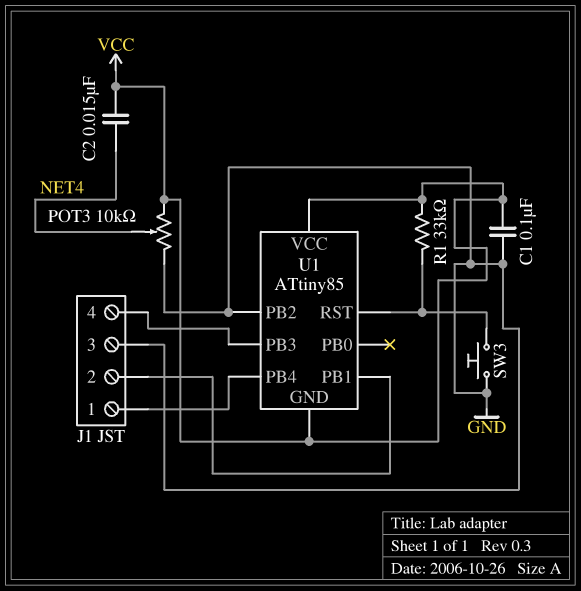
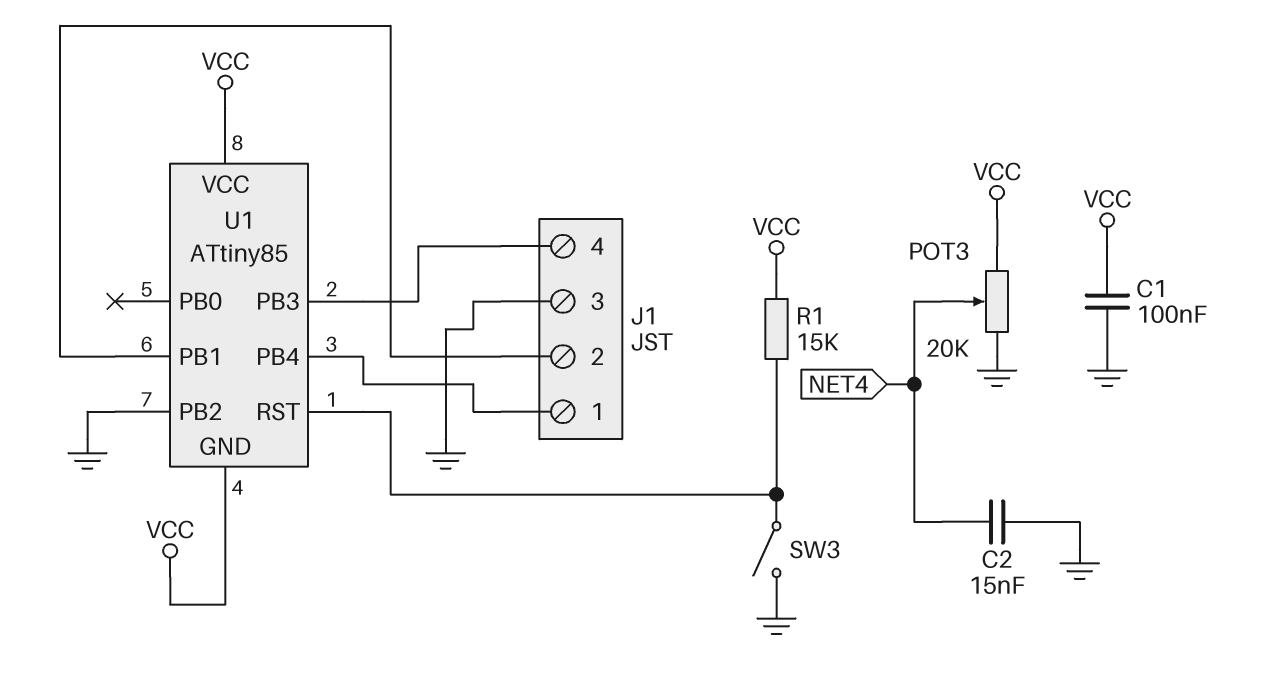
C2: 15nF (NET4, VCC) -> 15nF (GND, NET4)
POT3: 10k (GND, VCC, wiper NET4) -> 20k (GND, VCC, wiper NET4)
R1: 33k (U1/RST, VCC) -> 15k (U1/RST, VCC)
SW3: button (GND, U1/RST) -> switch (GND, U1/RST)

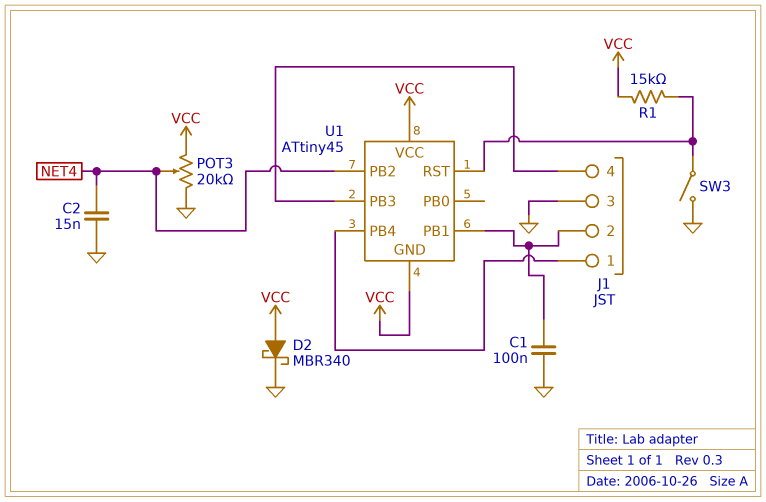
C1: 100nF (GND, VCC) -> 100nF (GND, J1/2)
D2: none -> schottky MBR340 (A VCC, K GND)
U1: ATtiny85 -> ATtiny45
U1 pin PB2: GND -> NET4

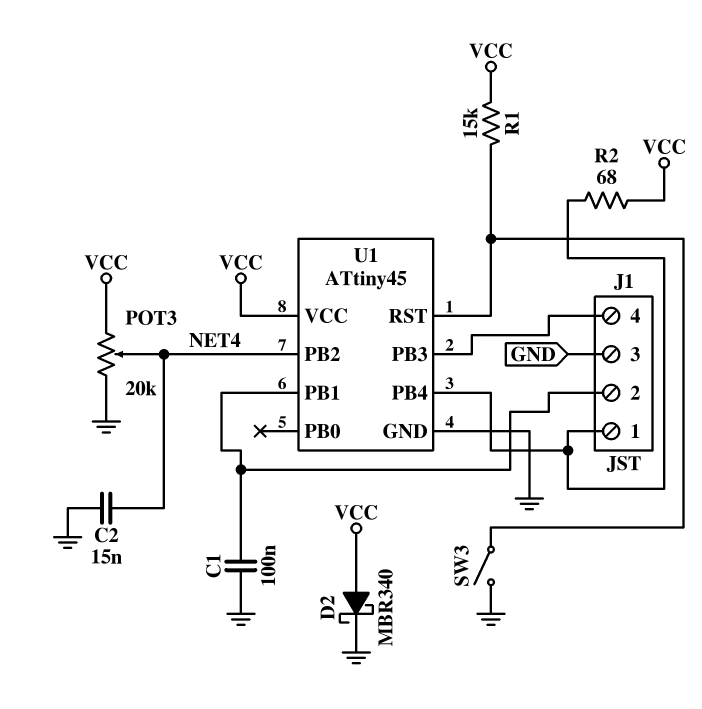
R2: none -> 68 (J1/1, VCC)
U1 pin GND: VCC -> GND

